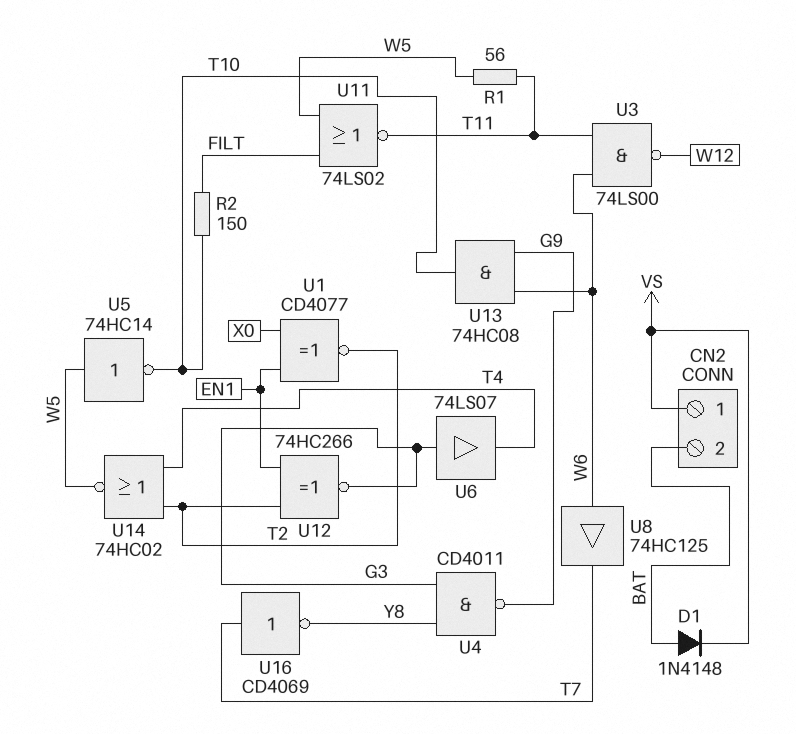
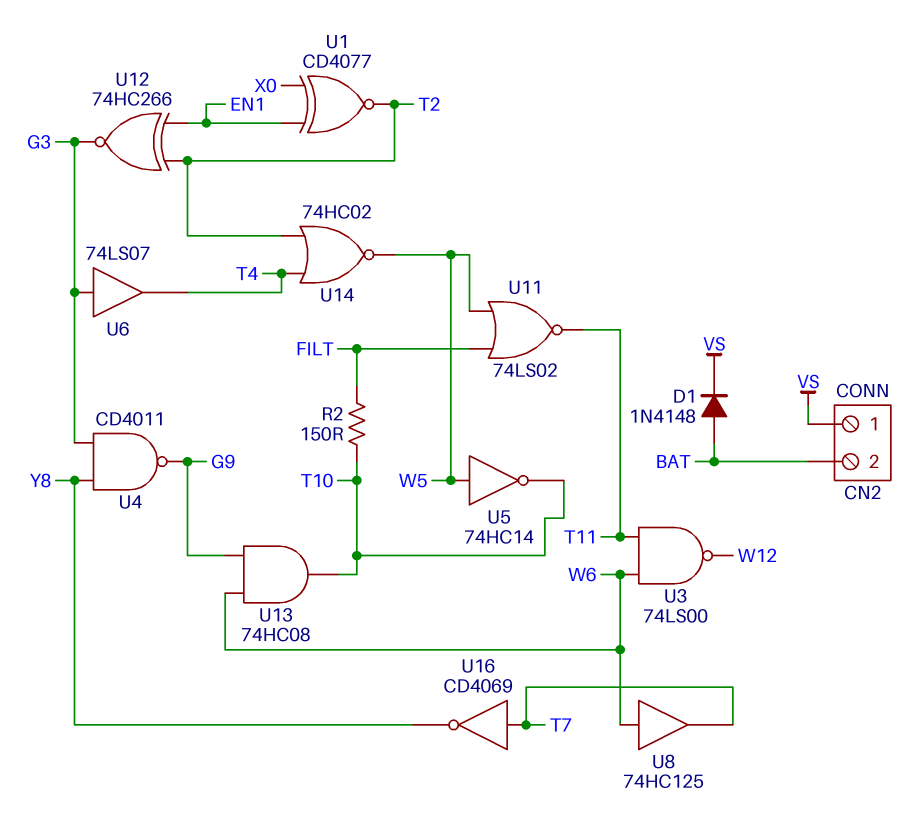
R1: 56 (T11, W5) -> none

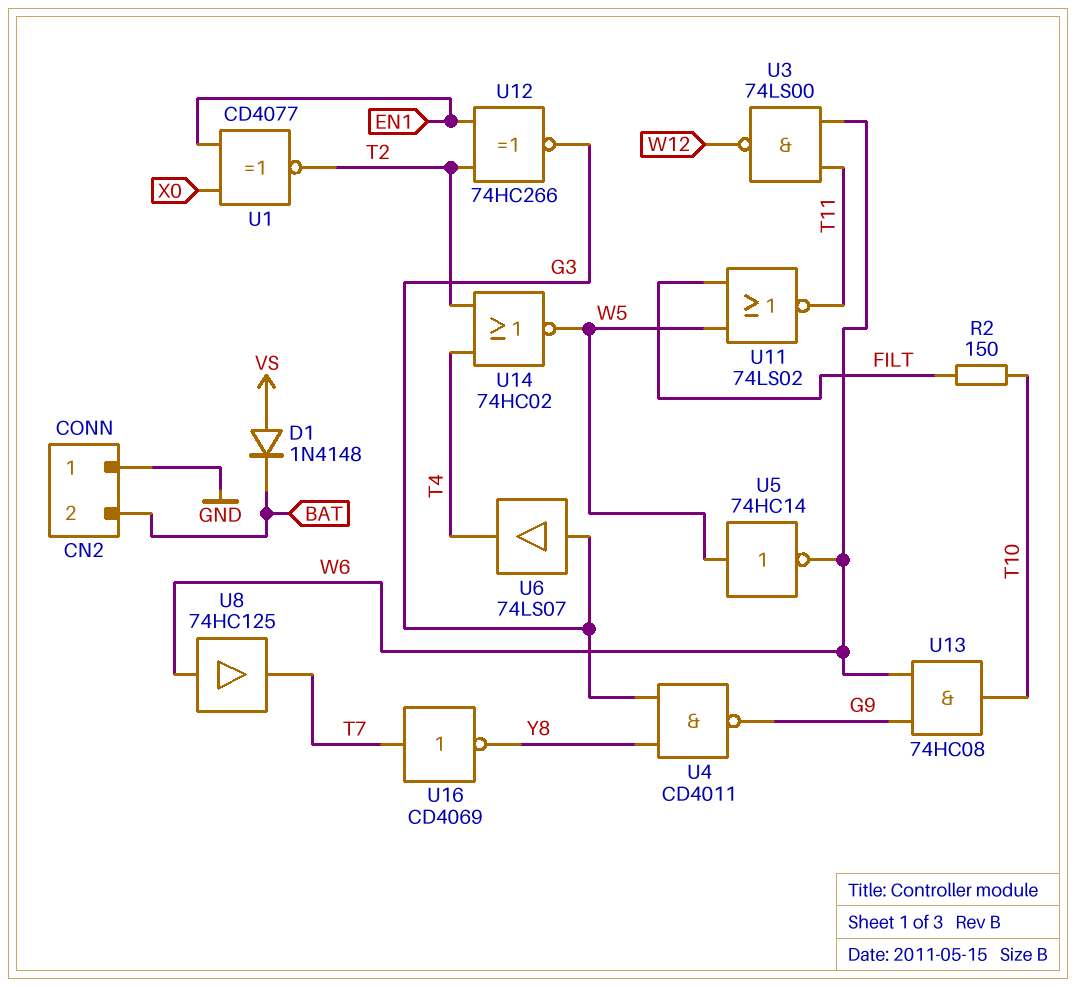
CN2 pin 1: VS -> GND
D1: diode 1N4148 (A BAT, K VS) -> diode 1N4148 (A VS, K BAT)
U5: NOT 74HC14 (in W5, out T10) -> NOT 74HC14 (in W5, out W6)

